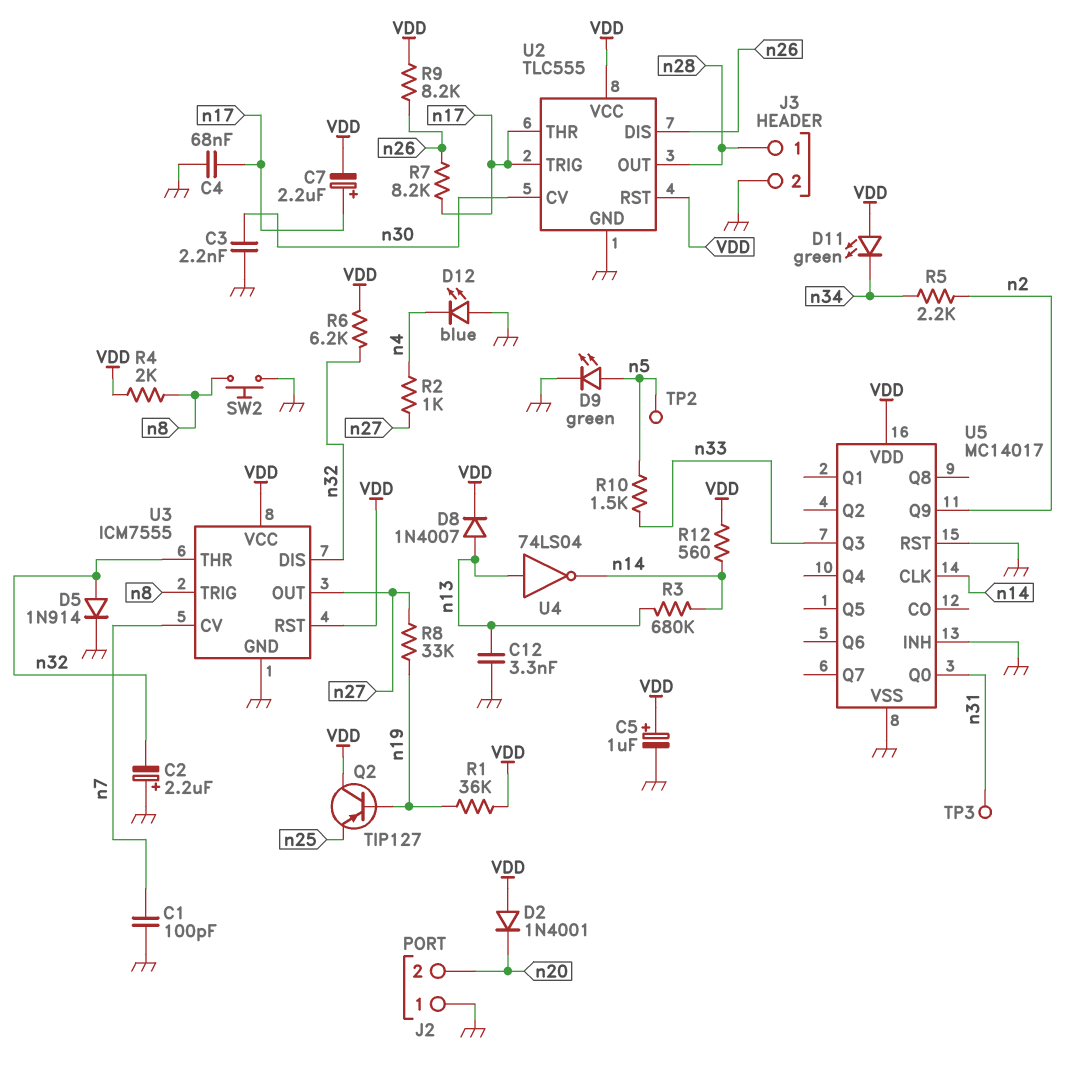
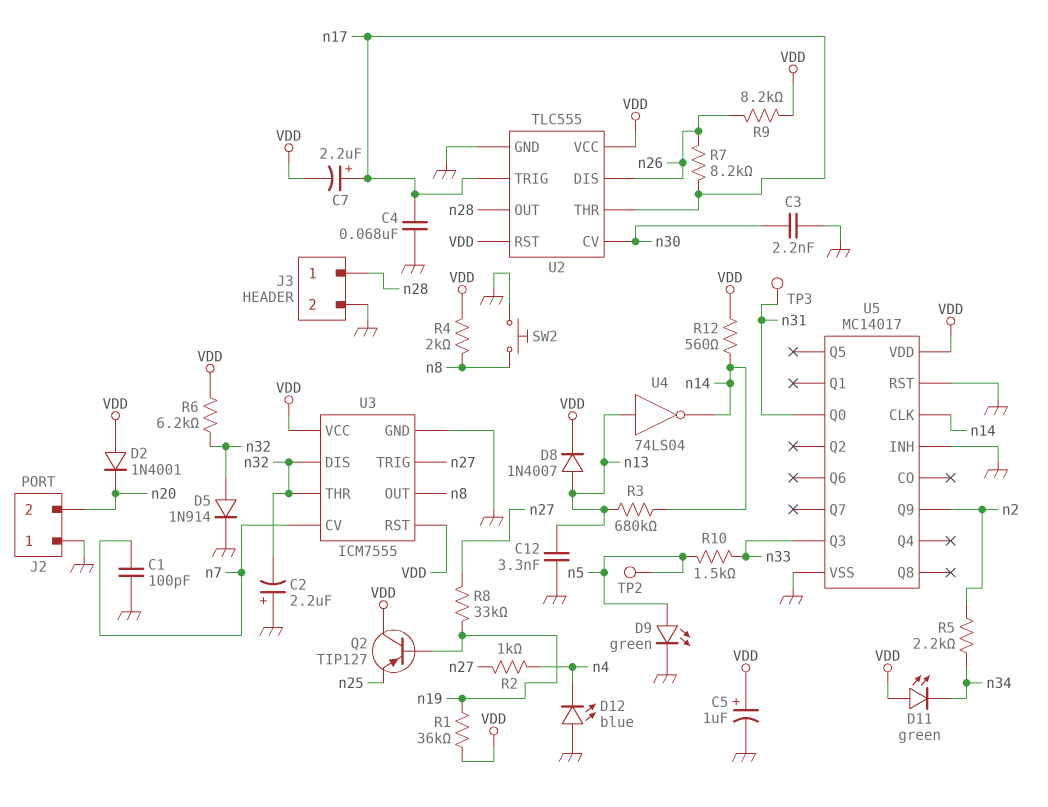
U3 pin OUT: n27 -> n8
U3 pin TRIG: n8 -> n27

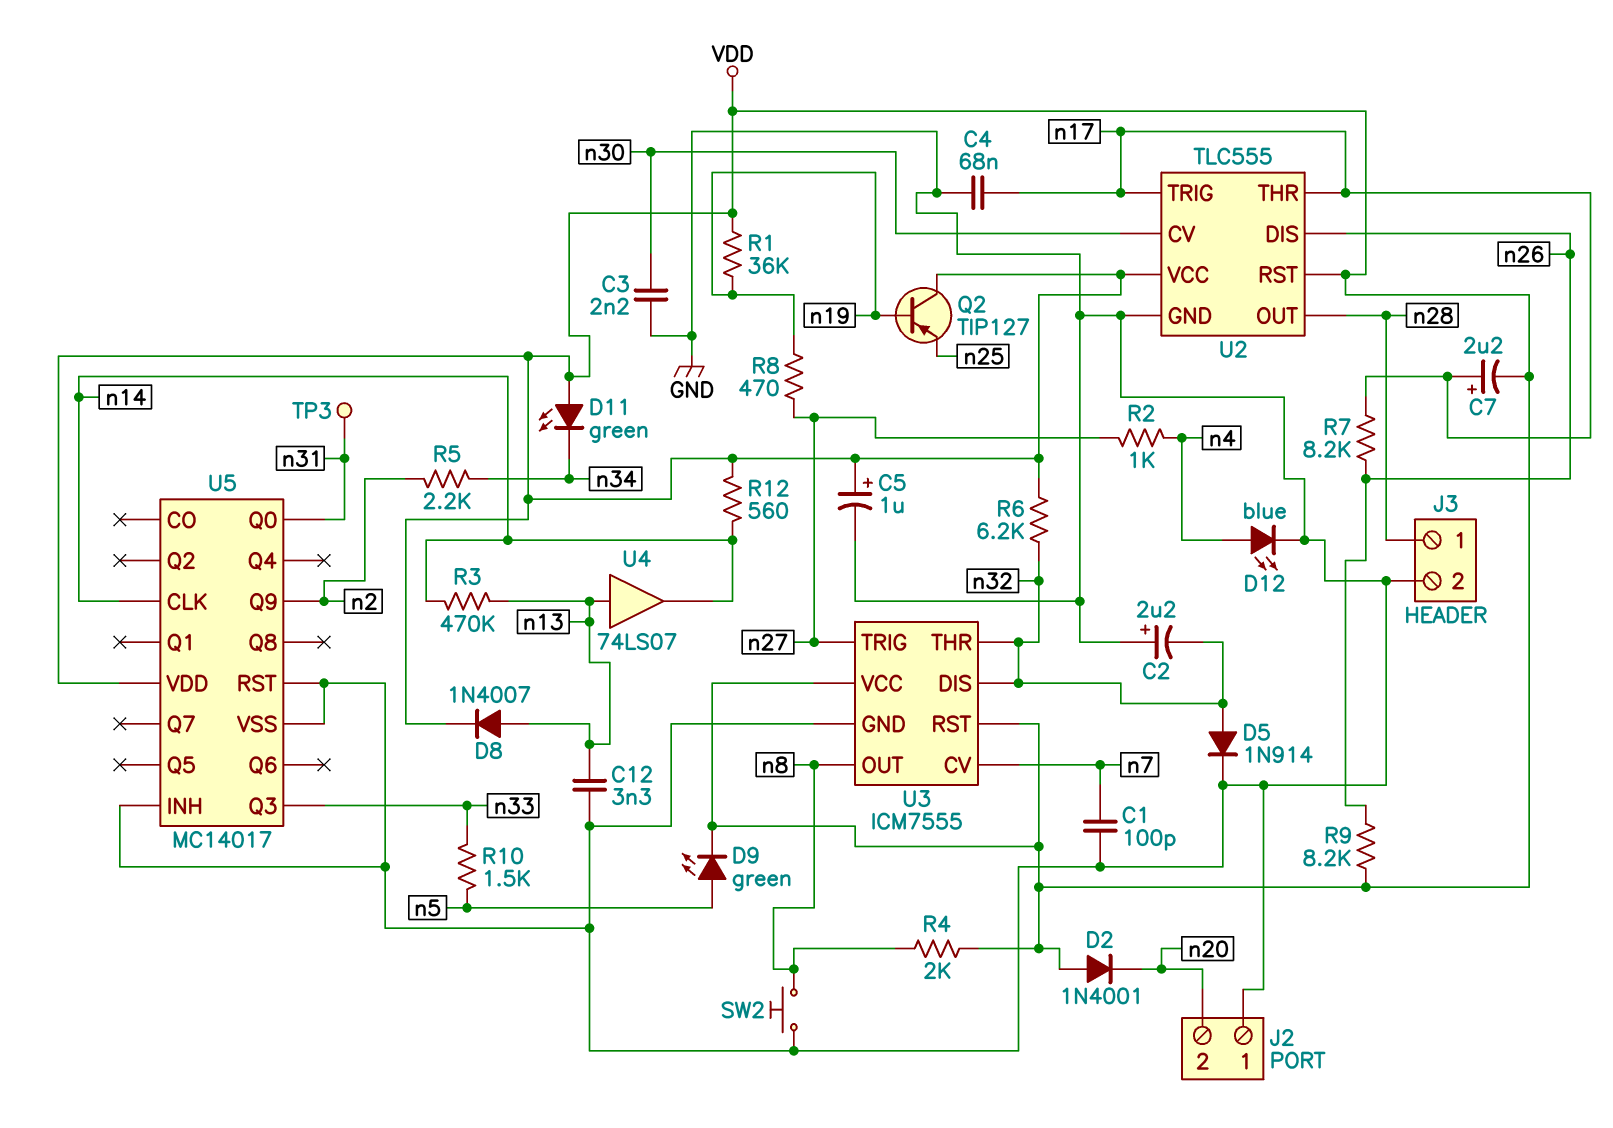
D9: LED green (A n5, K GND) -> LED green (A n5, K VDD)
D12: LED blue (A GND, K n4) -> LED blue (A n4, K GND)
R3: 680k (n13, n14) -> 470k (n13, n14)
R8: 33k (n19, n27) -> 470 (n19, n27)
TP2: test point (n5) -> none
U4: NOT 74LS04 (in n13, out n14) -> buffer 74LS07 (in n13, out n14)

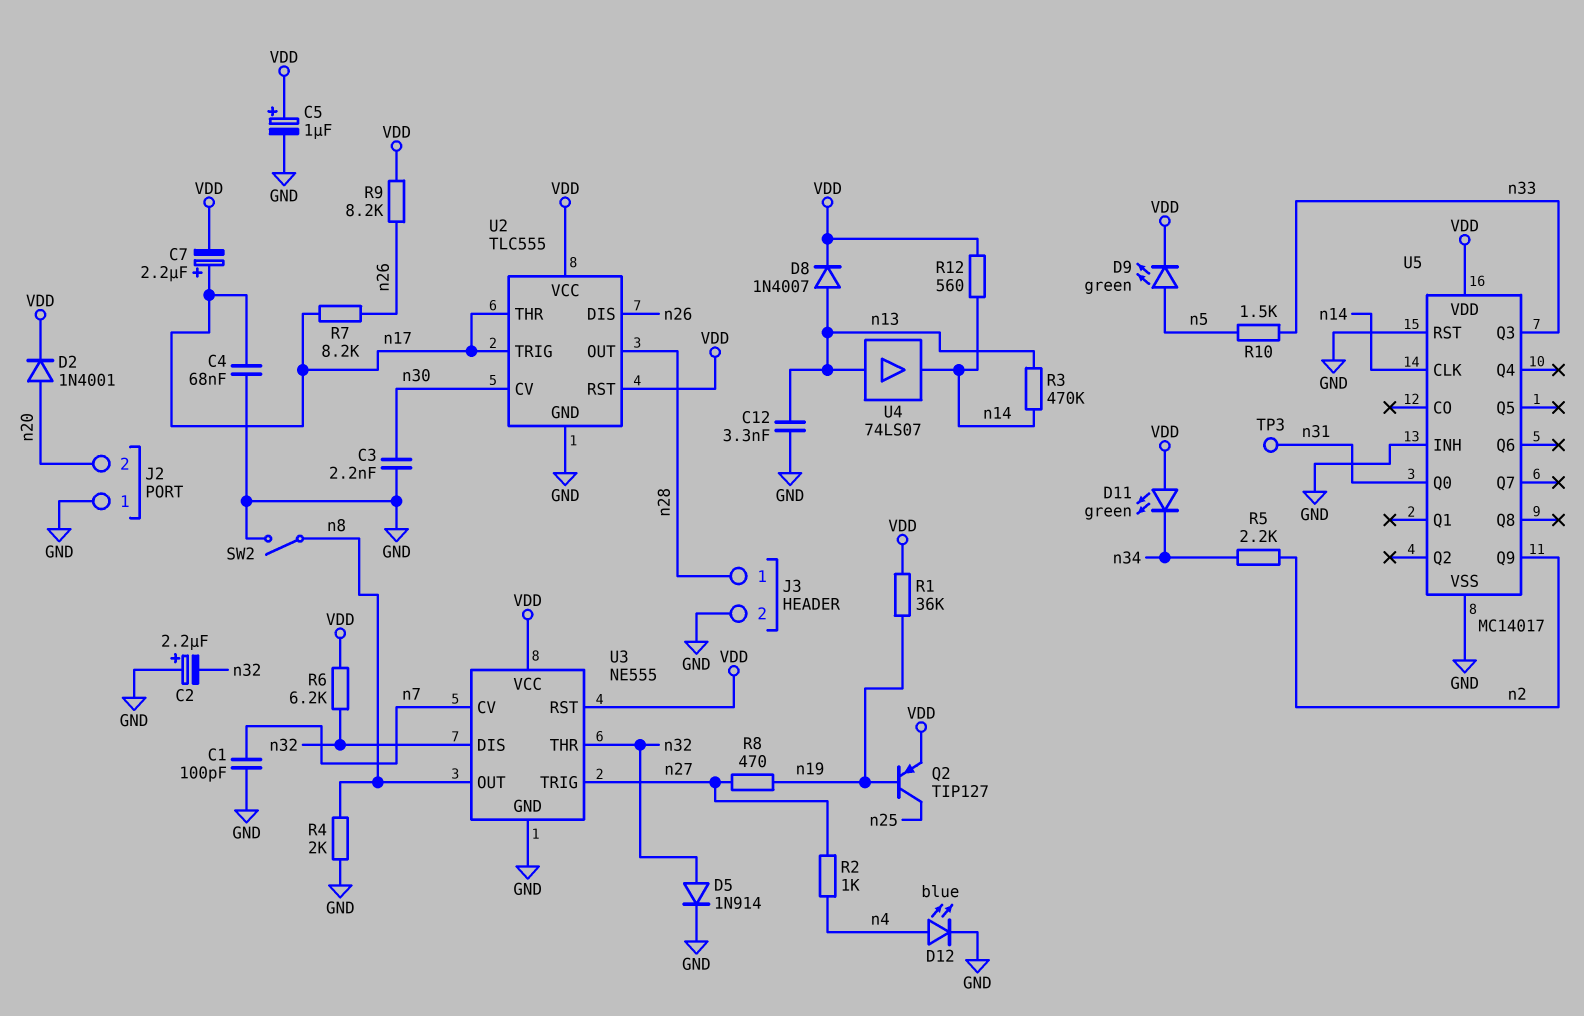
D2: diode 1N4001 (A VDD, K n20) -> diode 1N4001 (A n20, K VDD)
Q2: PNP TIP127 (B n19, C VDD, E n25) -> PNP TIP127 (B n19, C n25, E VDD)
R4: 2k (VDD, n8) -> 2k (GND, n8)
SW2: button (GND, n8) -> switch (GND, n8)
U3: ICM7555 -> NE555

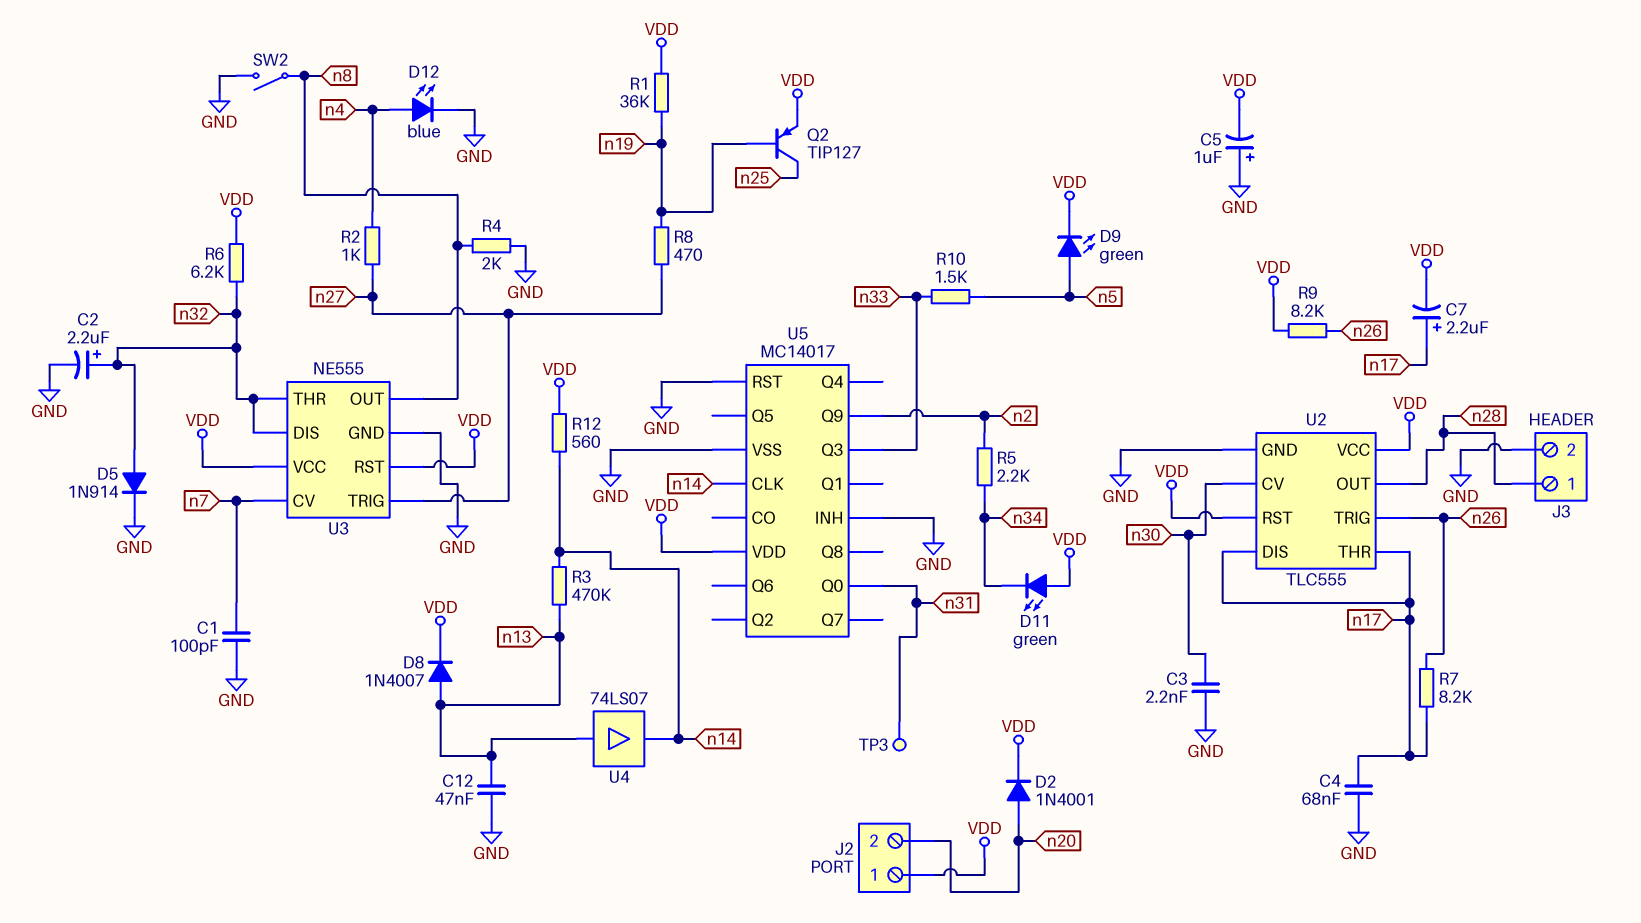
C2: 2.2uF (plus GND, minus n32) -> 2.2uF (plus n32, minus GND)
C5: 1uF (plus VDD, minus GND) -> 1uF (plus GND, minus VDD)
C12: 3.3nF (GND, n13) -> 47nF (GND, n13)
J2 pin 1: GND -> VDD
U2 pin DIS: n26 -> n17
U2 pin TRIG: n17 -> n26

